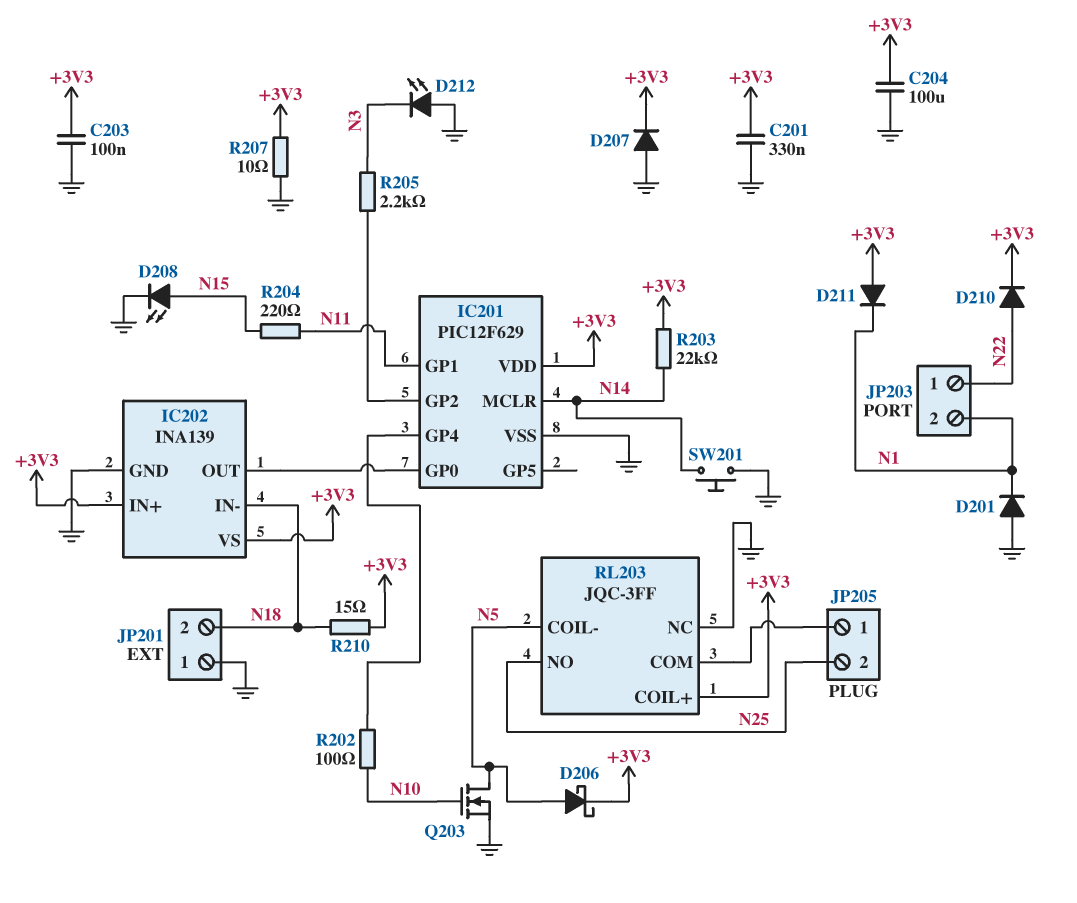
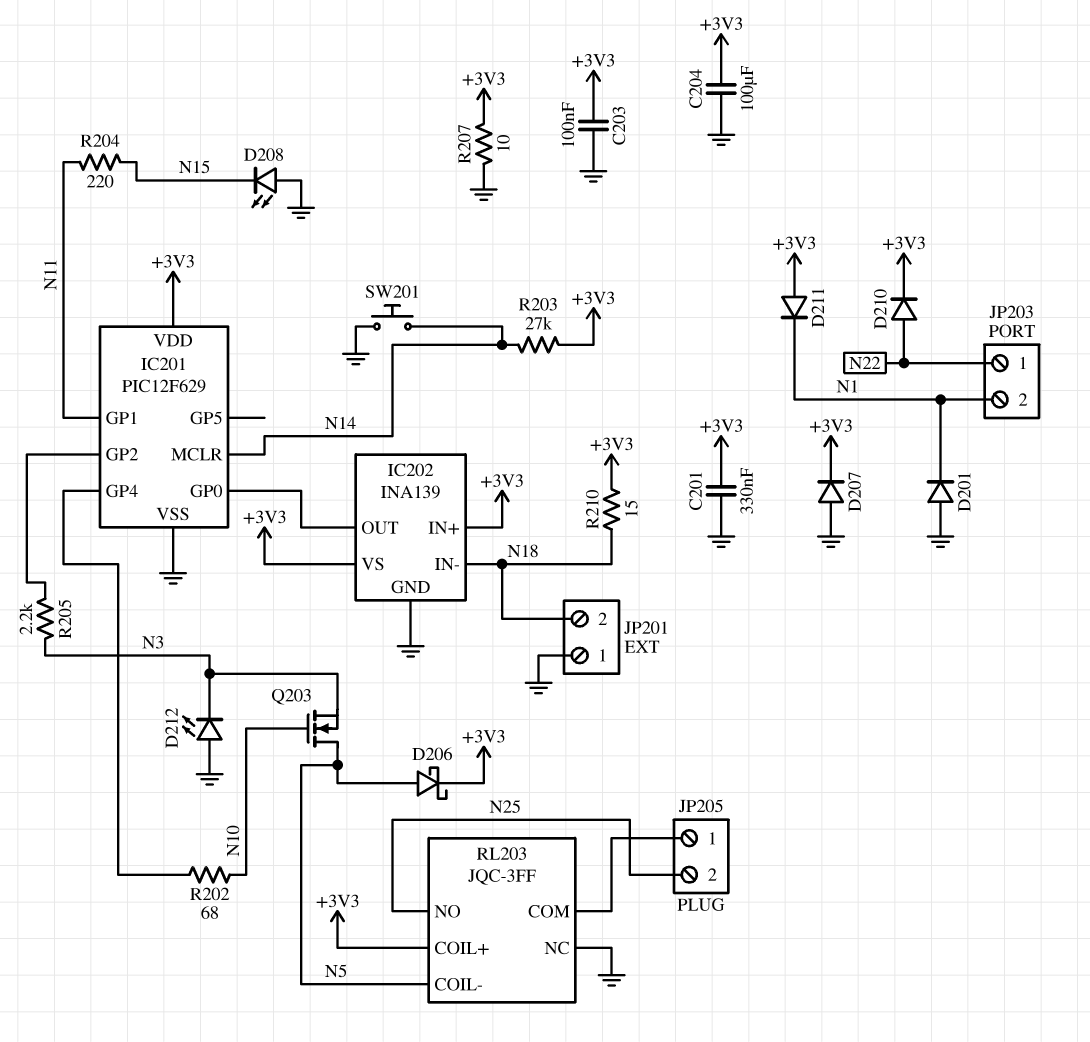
D208: LED (A N15, K GND) -> LED (A GND, K N15)
Q203: NMOS (G N10, D N5, S GND) -> NMOS (G N10, D N5, S N3)
R202: 100 (IC201/GP4, N10) -> 68 (IC201/GP4, N10)
R203: 22k (+3V3, N14) -> 27k (+3V3, N14)

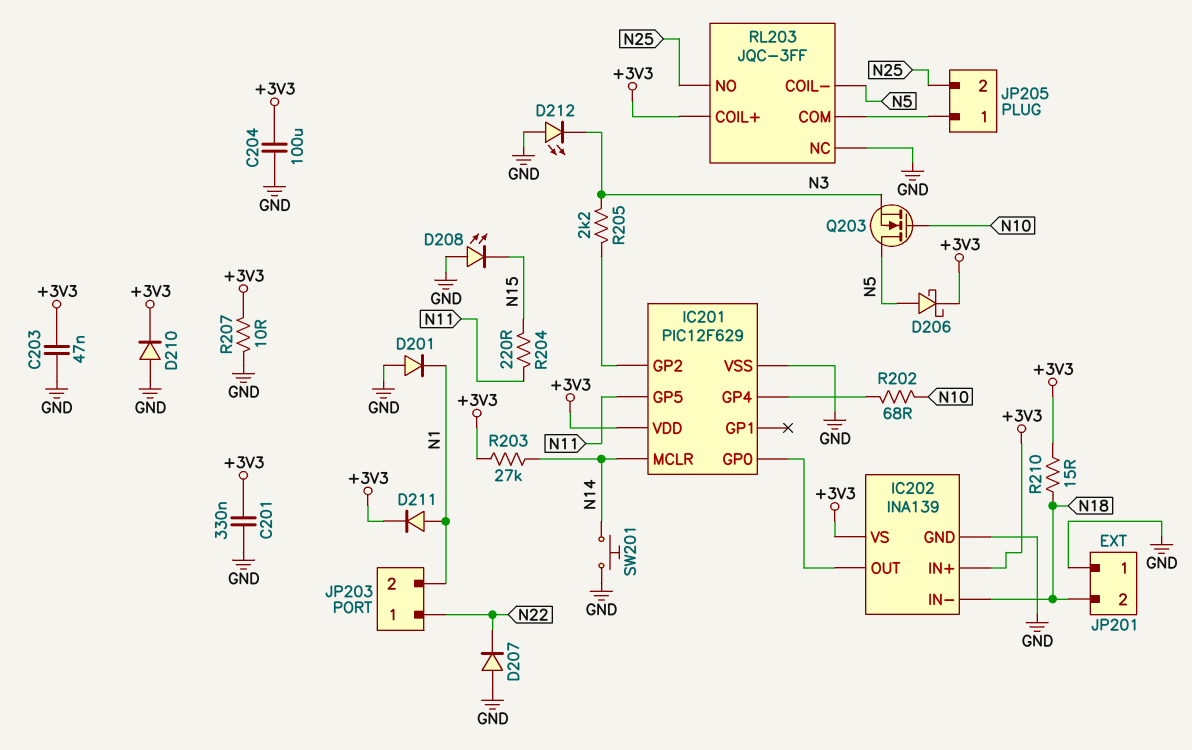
C203: 100nF (+3V3, GND) -> 47nF (+3V3, GND)
D207: diode (A GND, K +3V3) -> diode (A GND, K N22)
D210: diode (A N22, K +3V3) -> diode (A GND, K +3V3)
D211: diode (A +3V3, K N1) -> diode (A N1, K +3V3)
IC201 pin GP1: N11 -> none
IC201 pin GP5: none -> N11

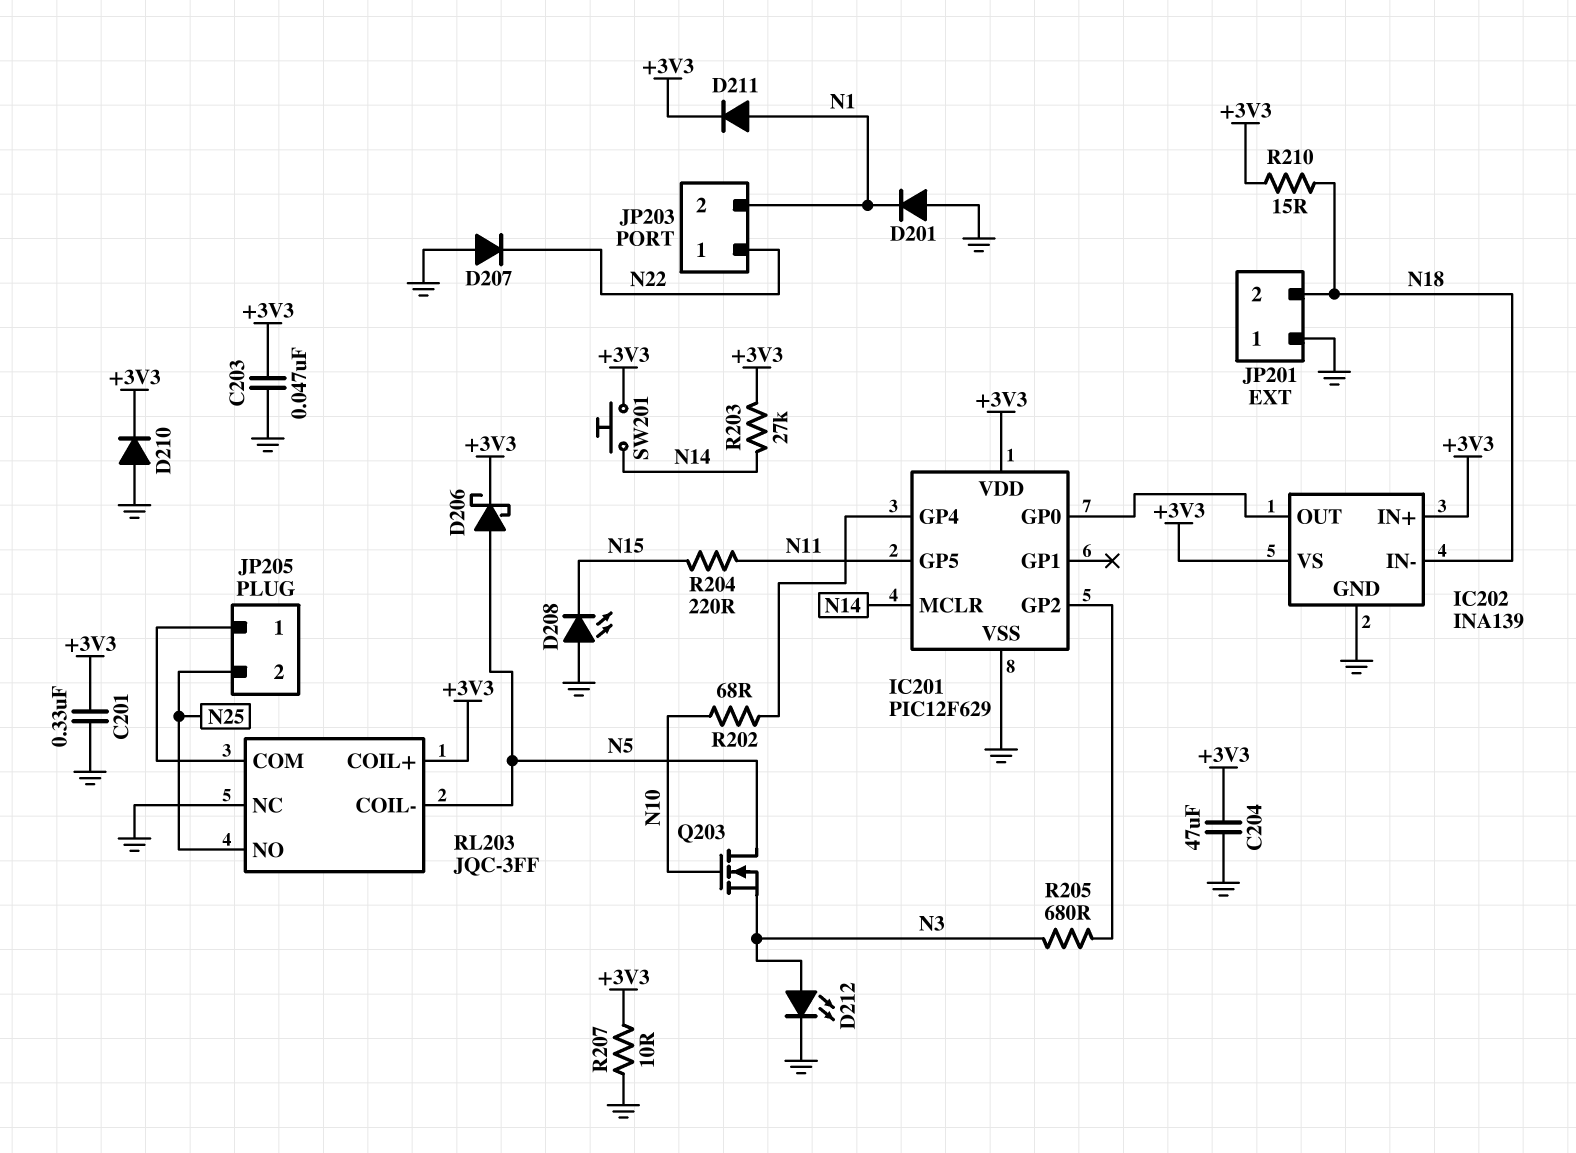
C204: 100uF (+3V3, GND) -> 47uF (+3V3, GND)
D212: LED (A GND, K N3) -> LED (A N3, K GND)
R205: 2.2k (IC201/GP2, N3) -> 680 (IC201/GP2, N3)
SW201: button (GND, N14) -> button (+3V3, N14)

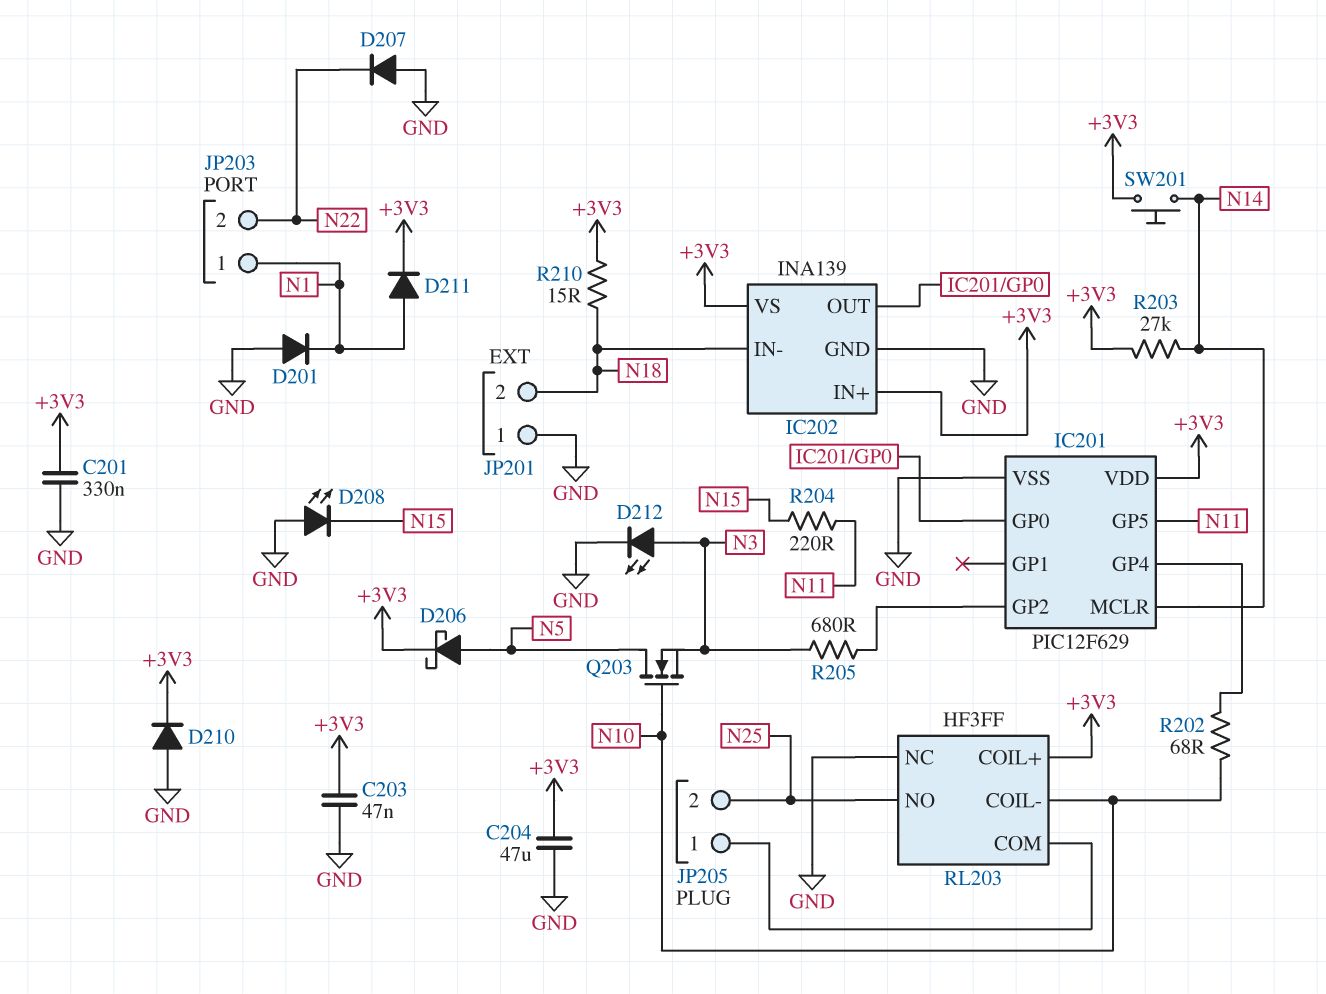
JP203 pin 1: N22 -> N1
JP203 pin 2: N1 -> N22
R207: 10 (+3V3, GND) -> none
RL203: JQC-3FF -> HF3FF
RL203 pin COIL-: N5 -> N10

